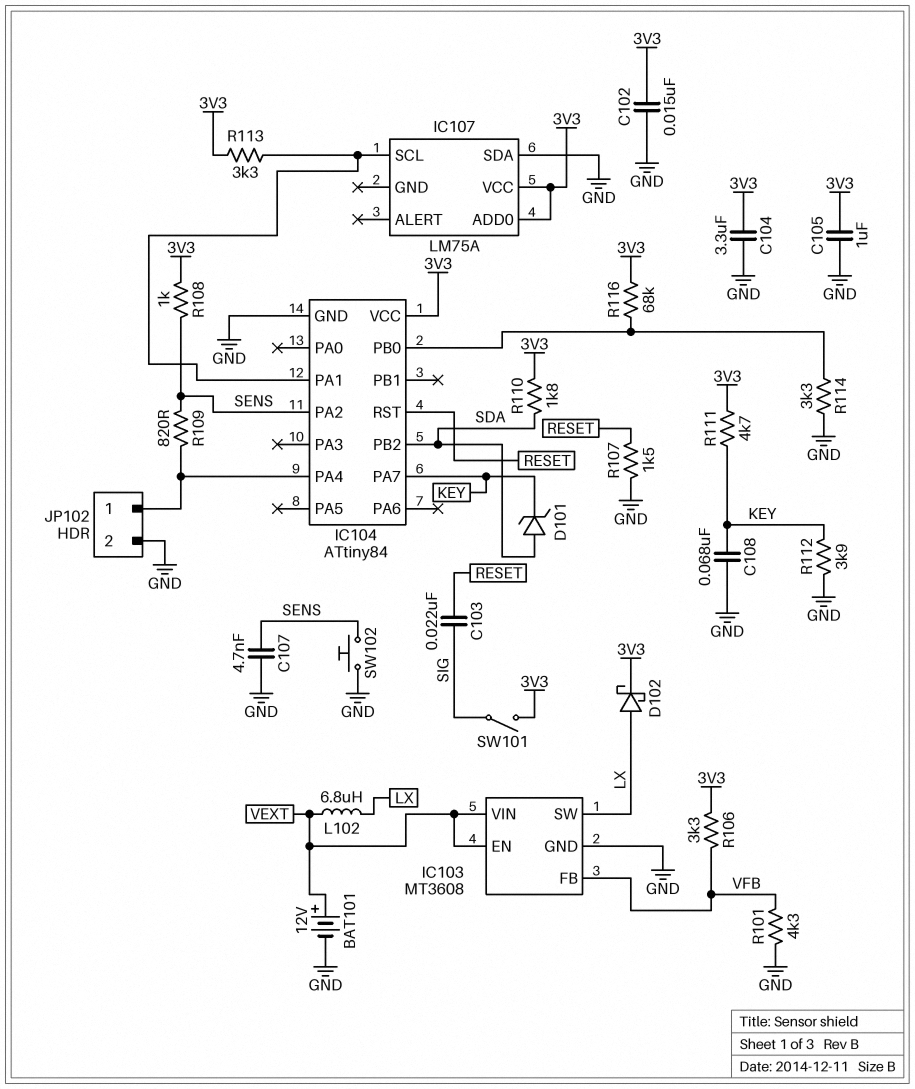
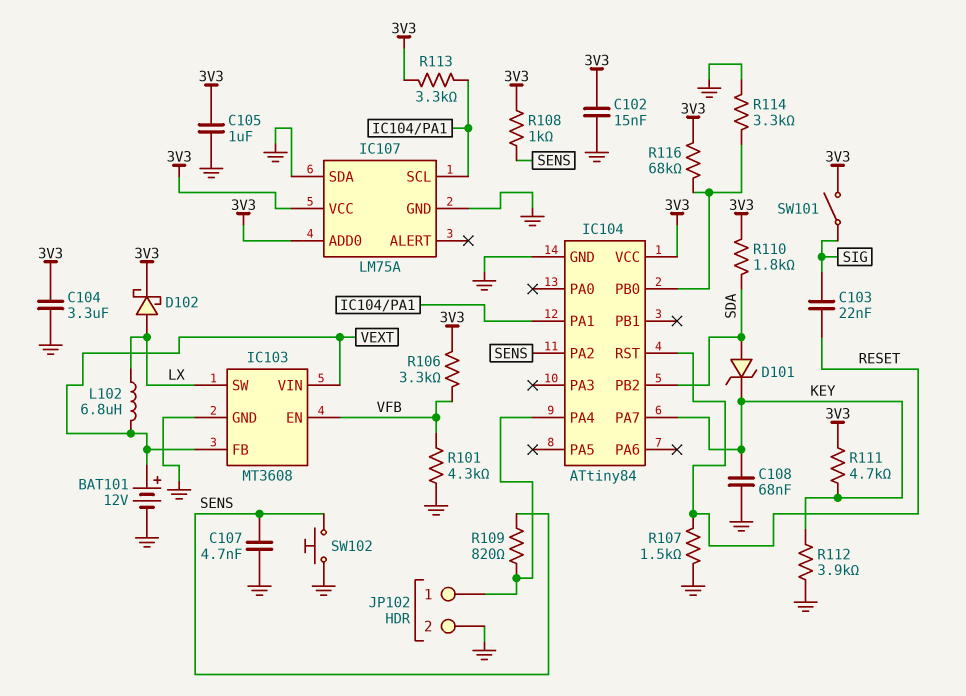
IC103 pin EN: VEXT -> VFB
IC103 pin FB: VFB -> VEXT
IC107 pin GND: none -> GND

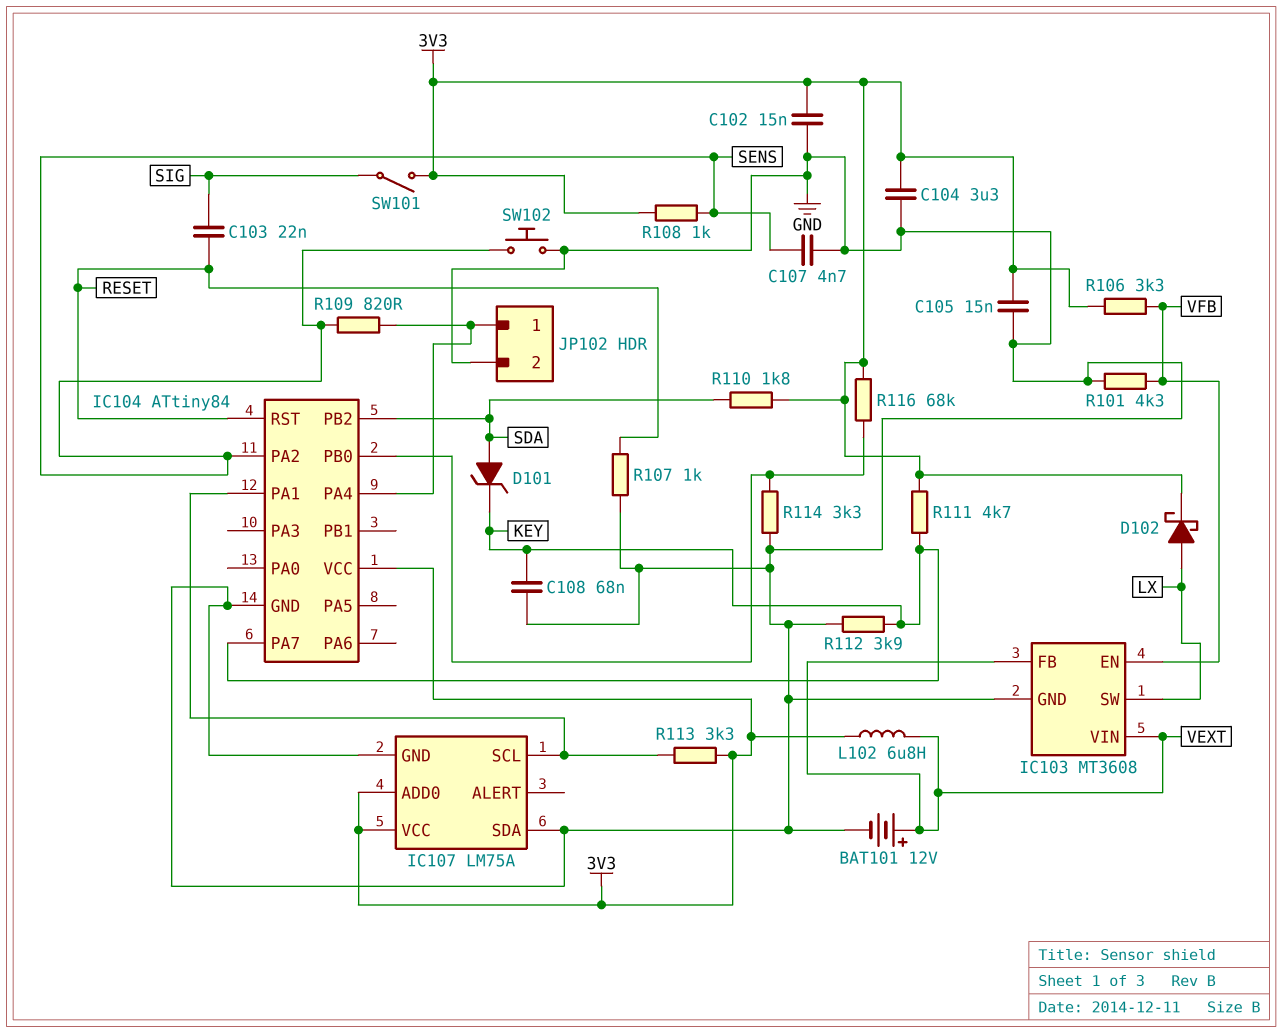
C105: 1uF (3V3, GND) -> 15nF (3V3, GND)
L102: 6.8uH (LX, VEXT) -> 6.8uH (3V3, VEXT)
R107: 1.5k (GND, RESET) -> 1k (GND, RESET)

